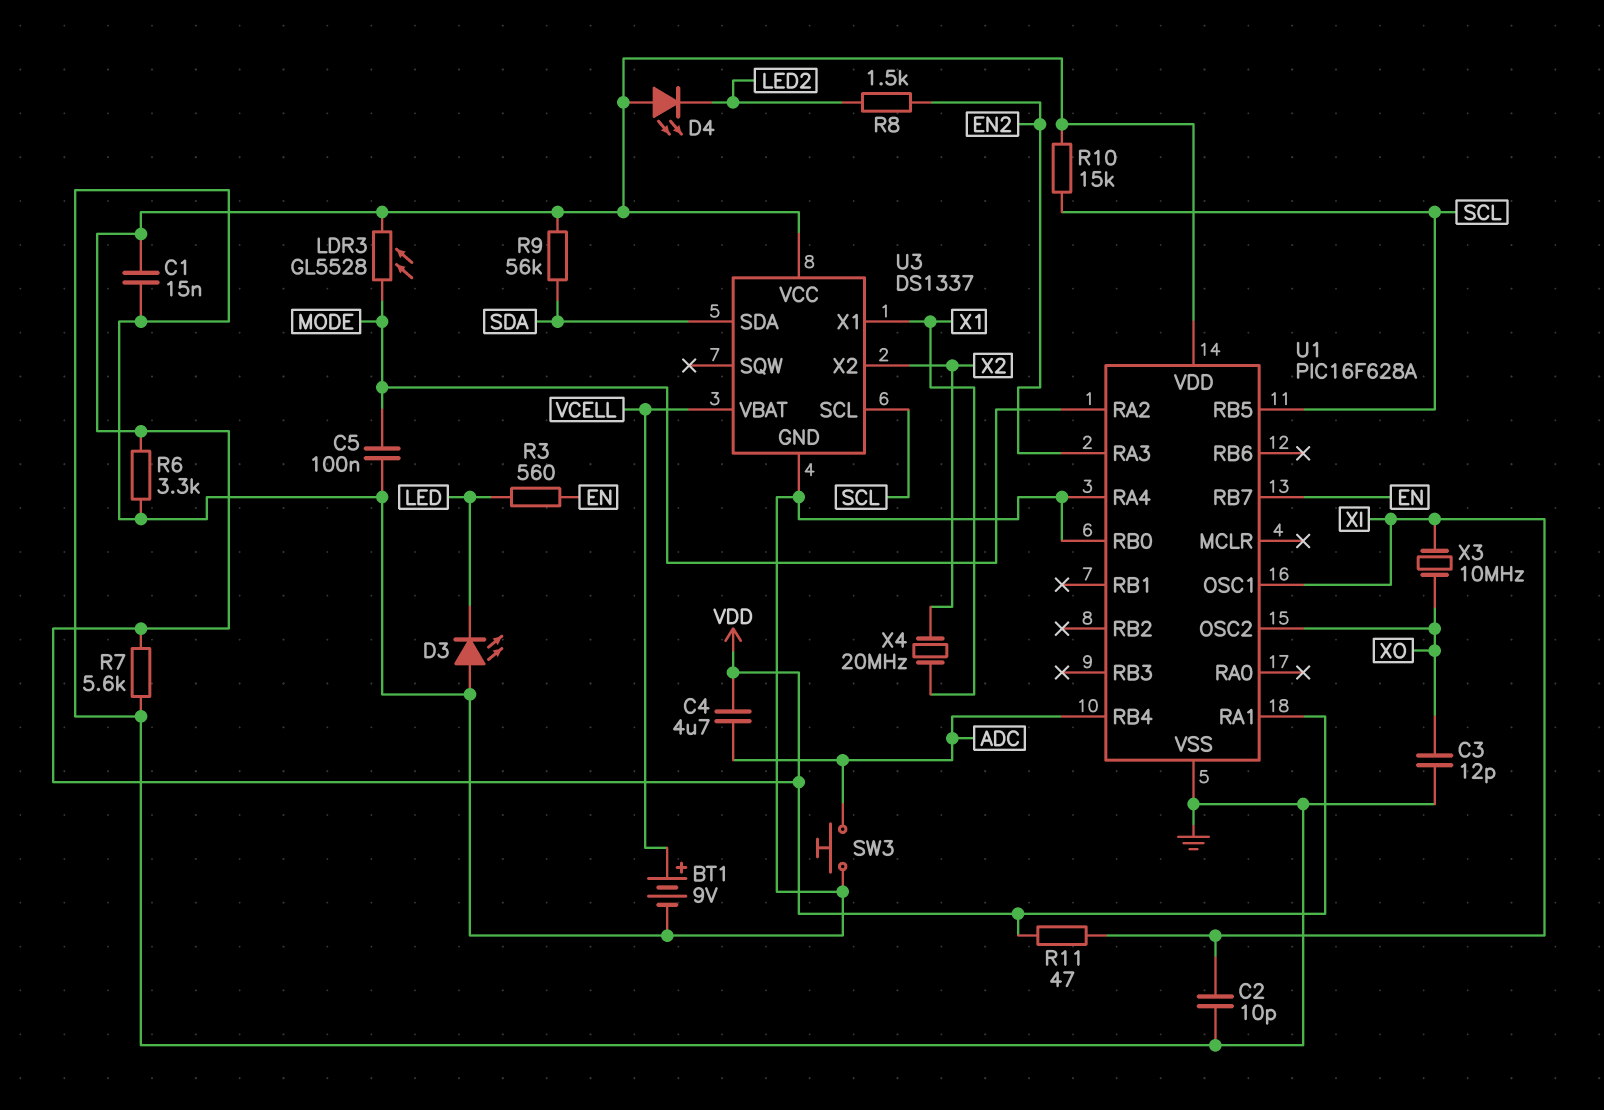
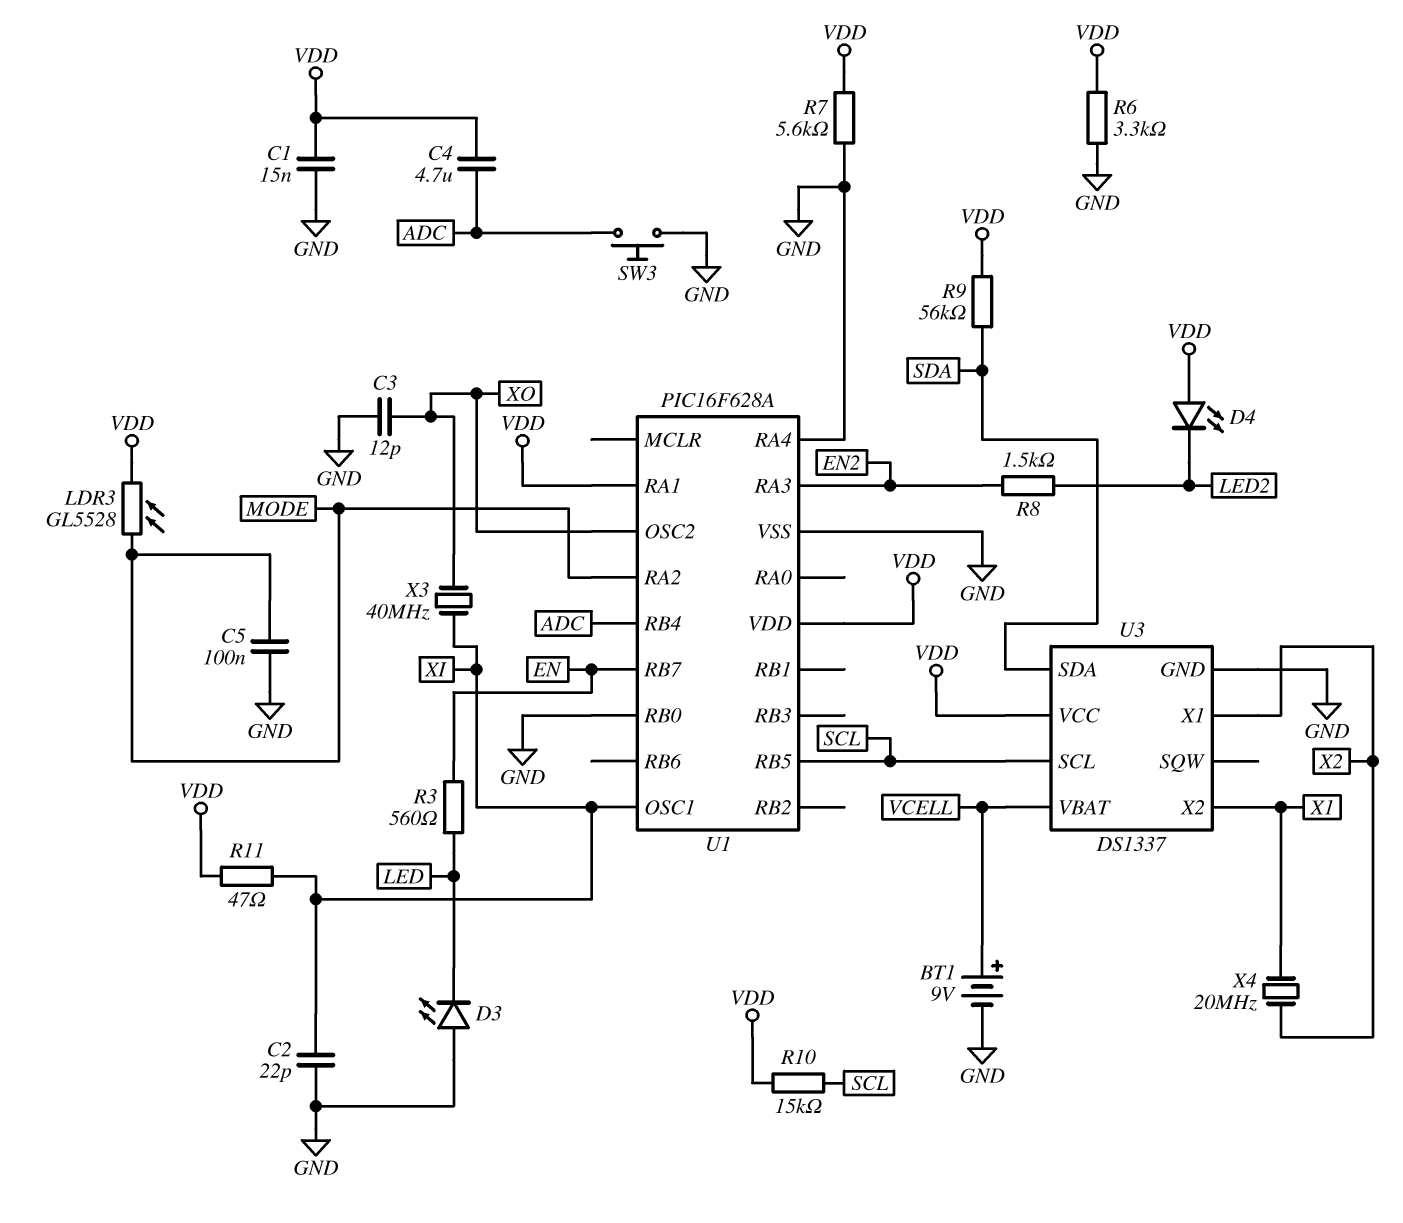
C2: 10pF (GND, XI) -> 22pF (GND, XI)
U3 pin X1: X1 -> X2
U3 pin X2: X2 -> X1
X3: 10MHz (XI, XO) -> 40MHz (XI, XO)

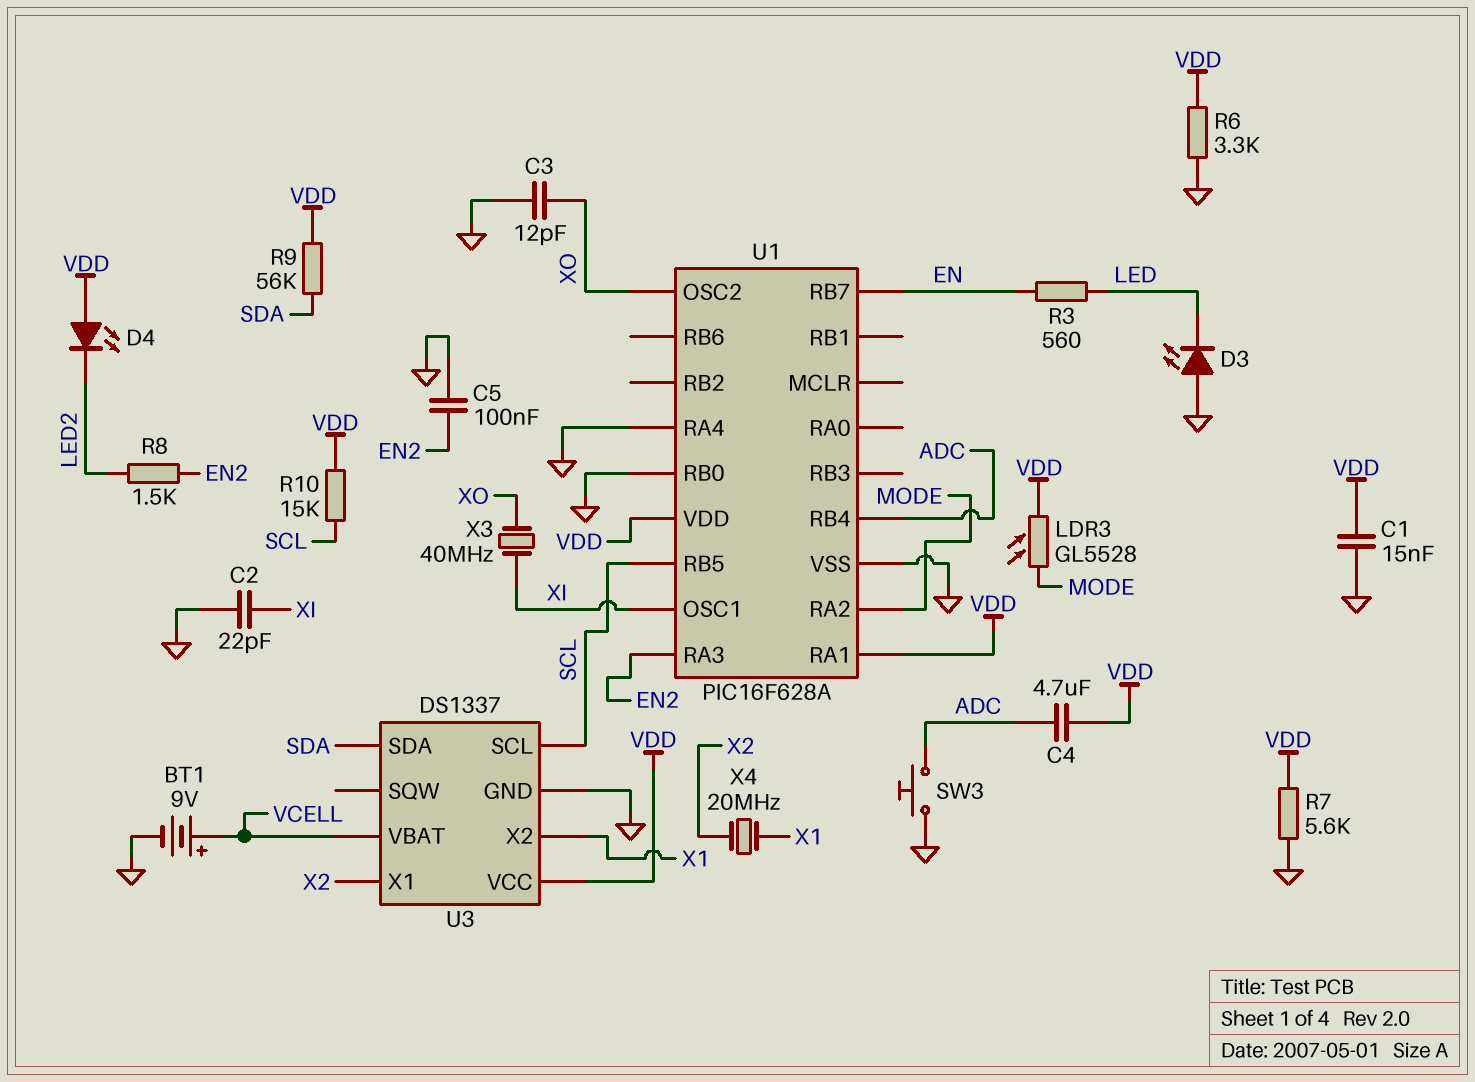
C5: 100nF (GND, MODE) -> 100nF (EN2, GND)
R11: 47 (VDD, XI) -> none

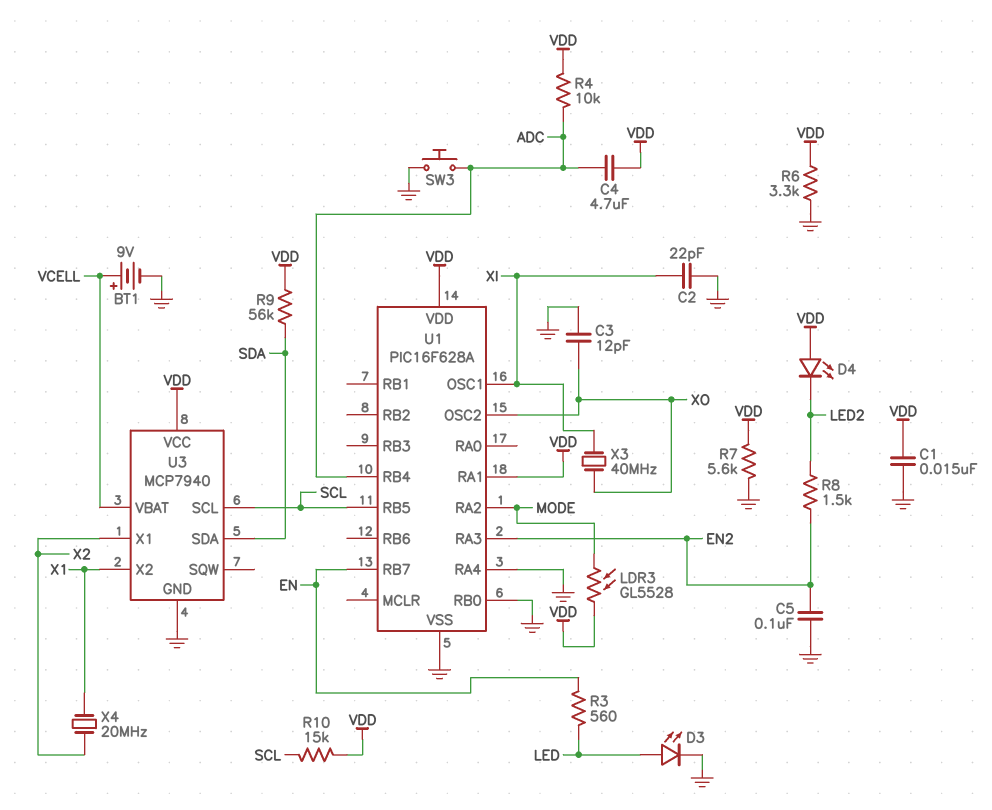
D3: LED (A GND, K LED) -> LED (A LED, K GND)
R4: none -> 10k (ADC, VDD)
U3: DS1337 -> MCP7940

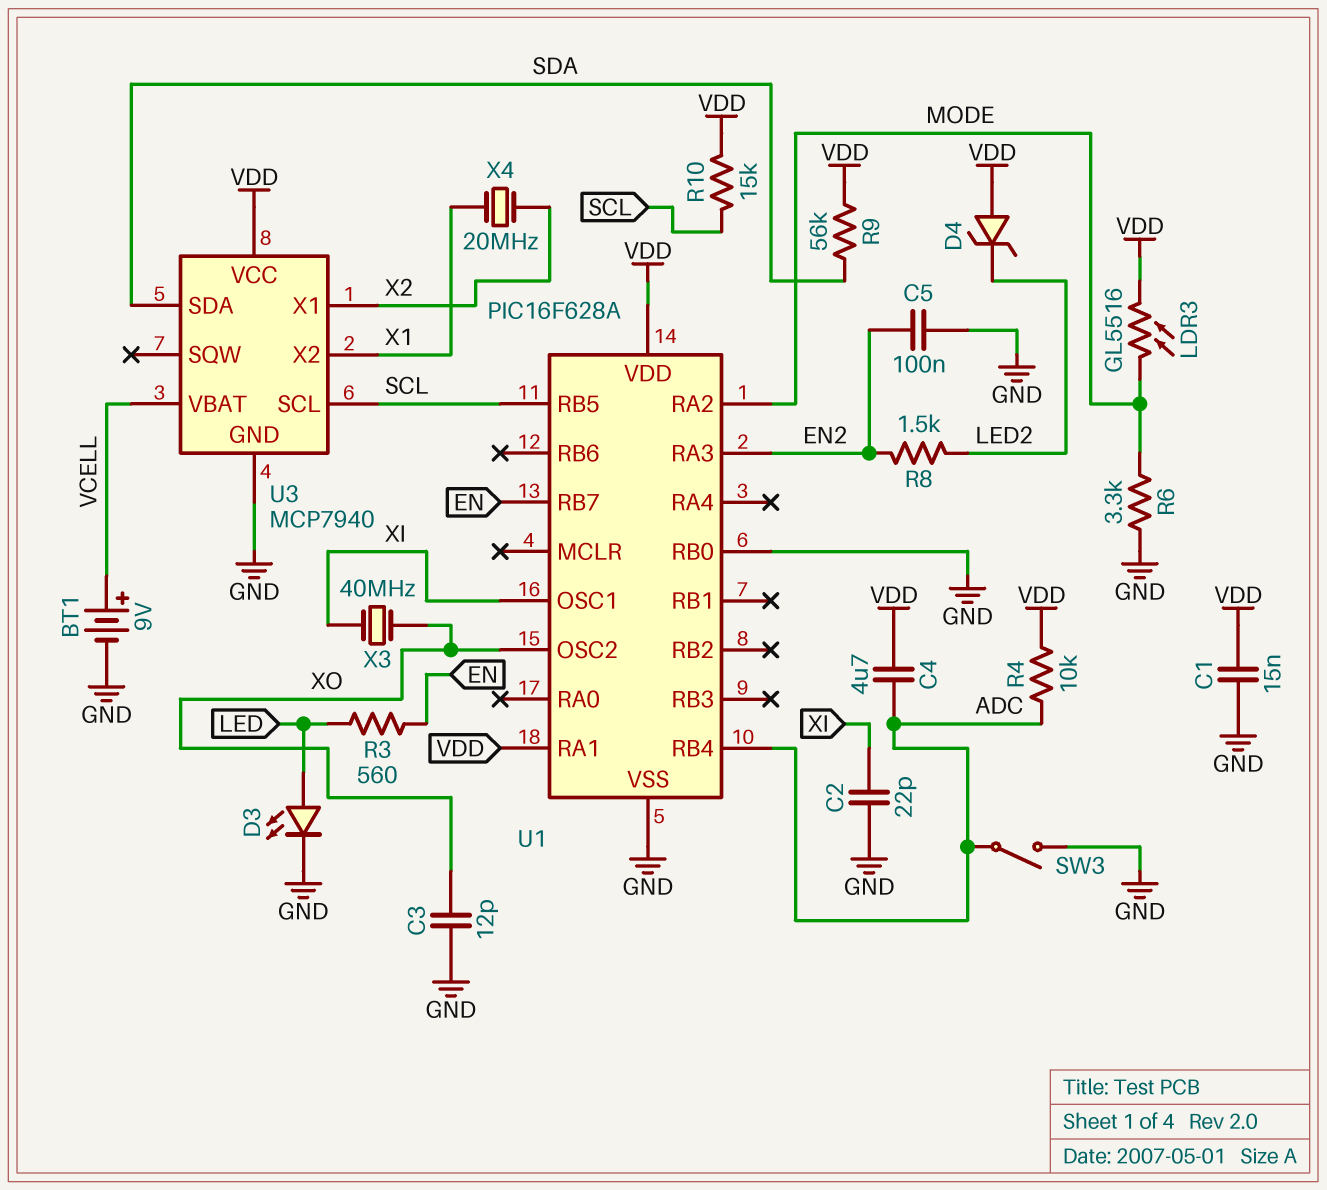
D4: LED (A VDD, K LED2) -> zener (A VDD, K LED2)
LDR3: GL5528 (MODE, VDD) -> GL5516 (MODE, VDD)
R6: 3.3k (GND, VDD) -> 3.3k (GND, MODE)
R7: 5.6k (GND, VDD) -> none
SW3: button (ADC, GND) -> switch (ADC, GND)
U1 pin RA4: GND -> none

